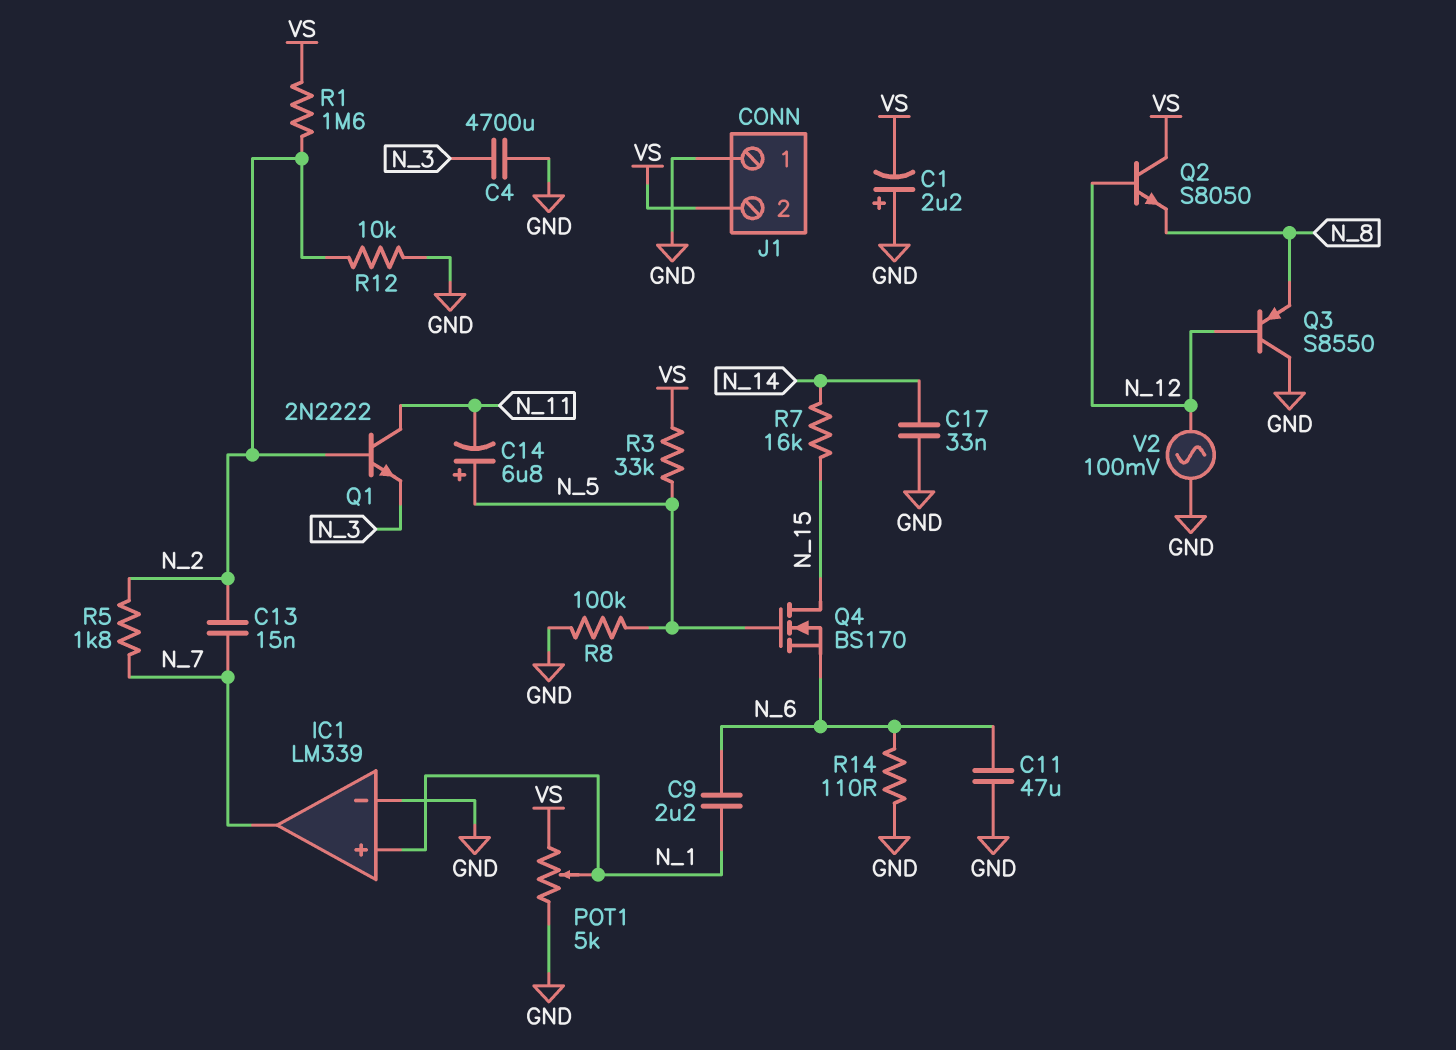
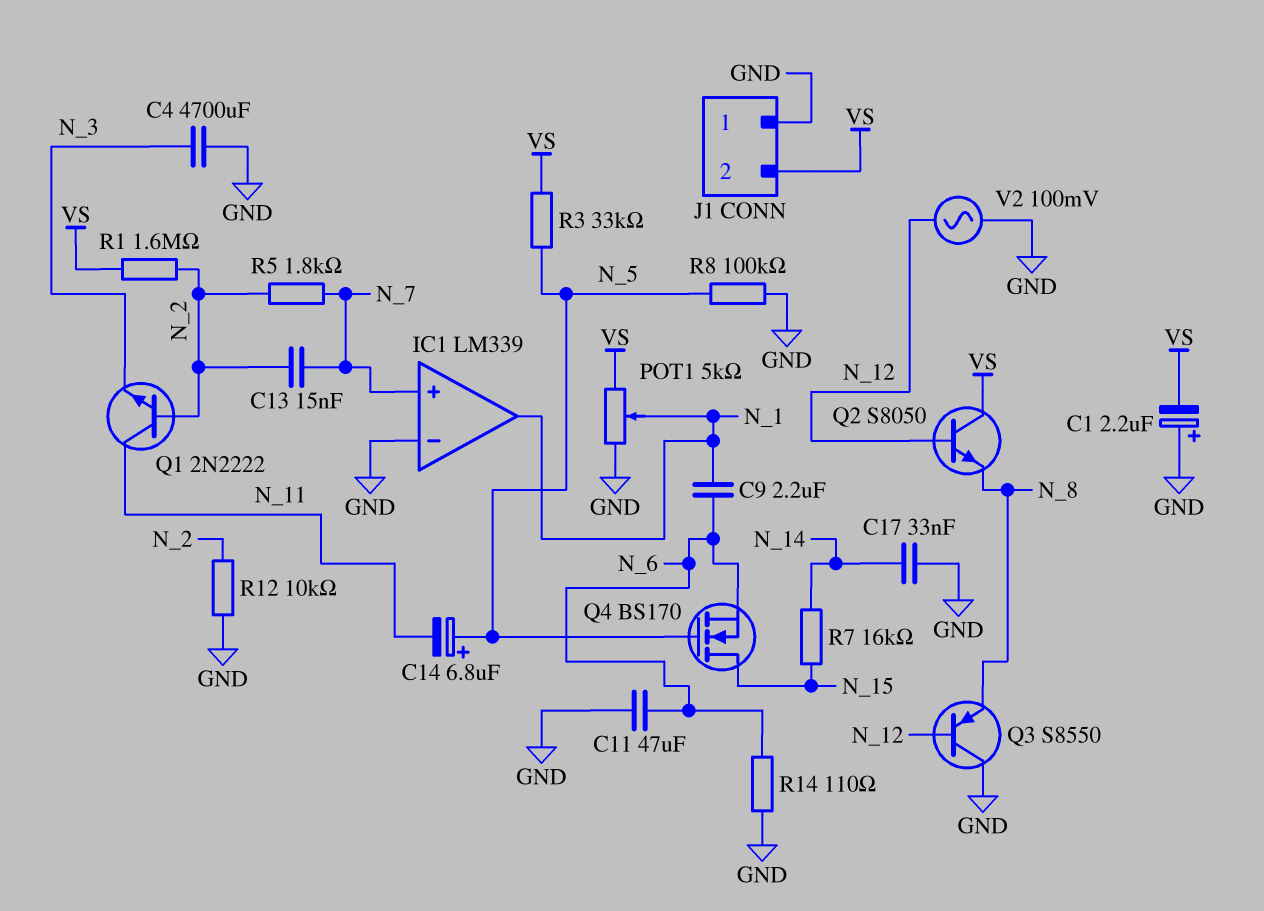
IC1 pin in+: N_1 -> N_7
IC1 pin out: N_7 -> N_1

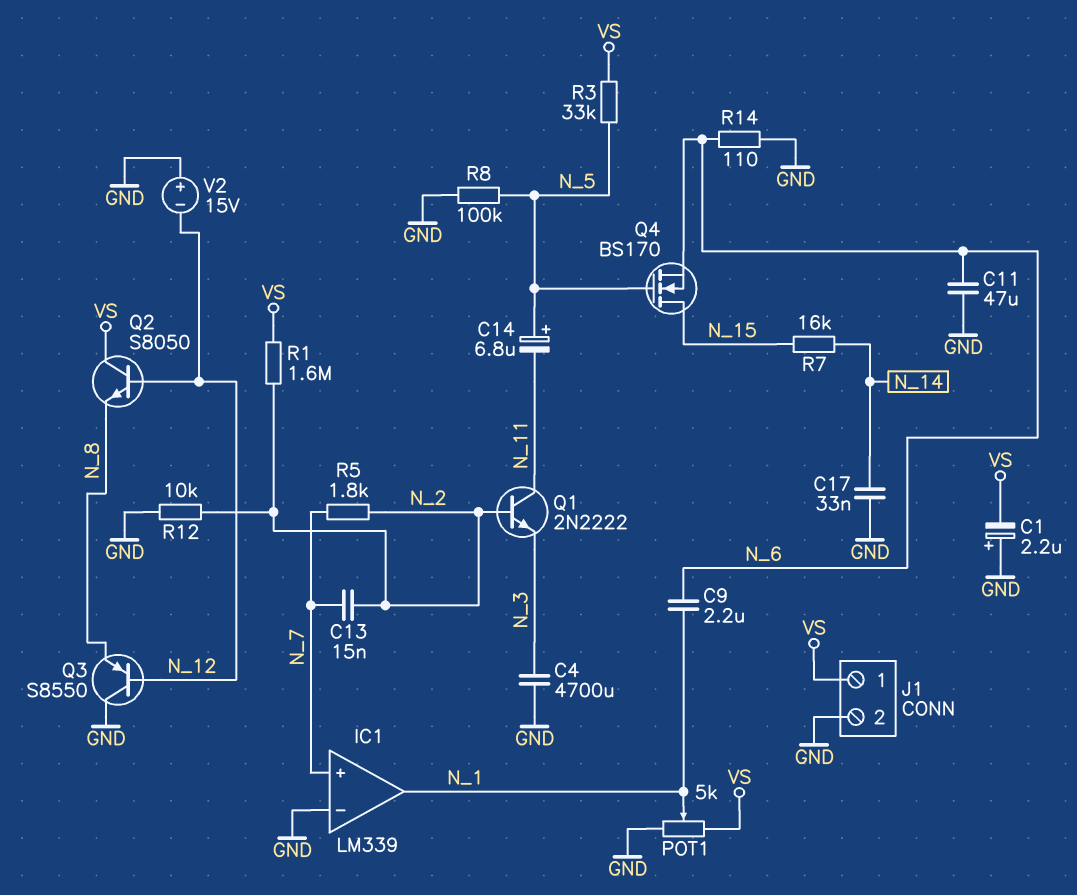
J1 pin 1: GND -> VS
J1 pin 2: VS -> GND
V2: AC 100mV (GND, N_12) -> 15V (plus GND, minus N_12)

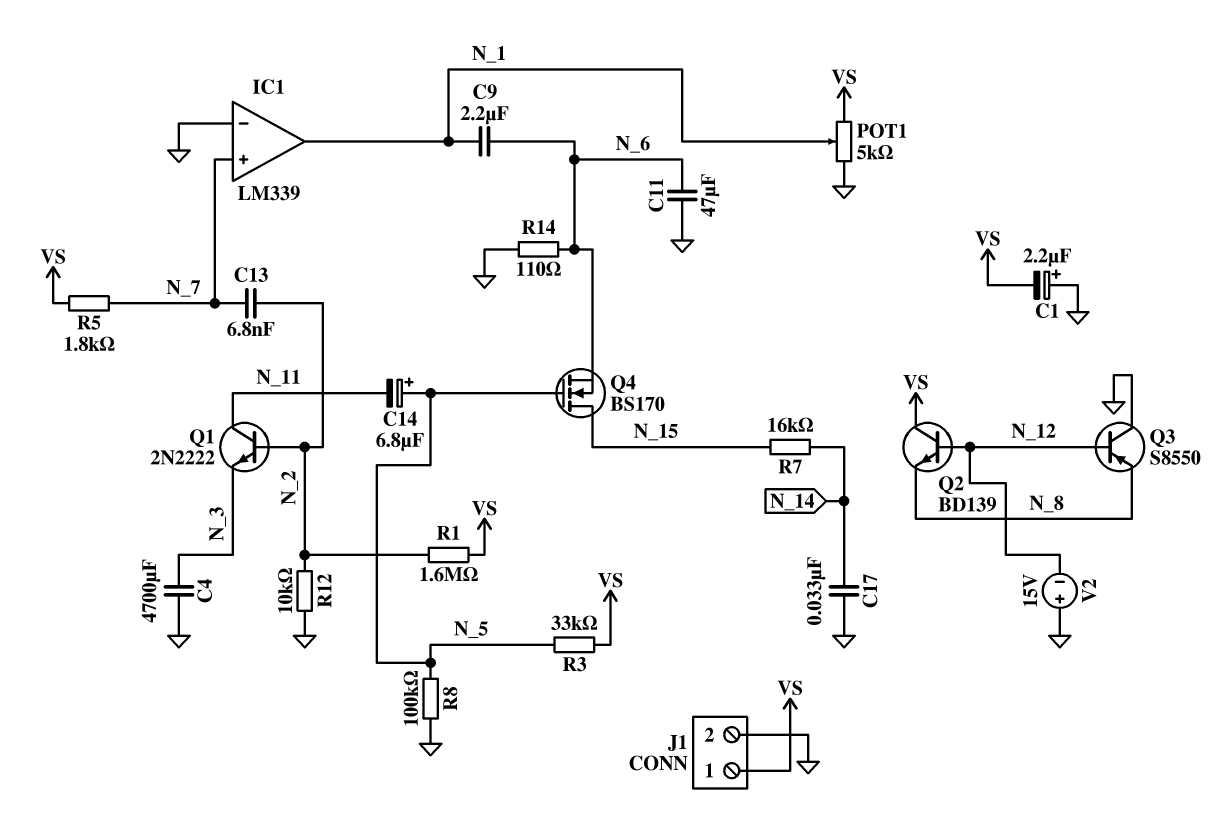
C13: 15nF (N_2, N_7) -> 6.8nF (N_2, N_7)
Q2: NPN S8050 (B N_12, C VS, E N_8) -> NPN BD139 (B N_12, C VS, E N_8)
R5: 1.8k (N_2, N_7) -> 1.8k (N_7, VS)

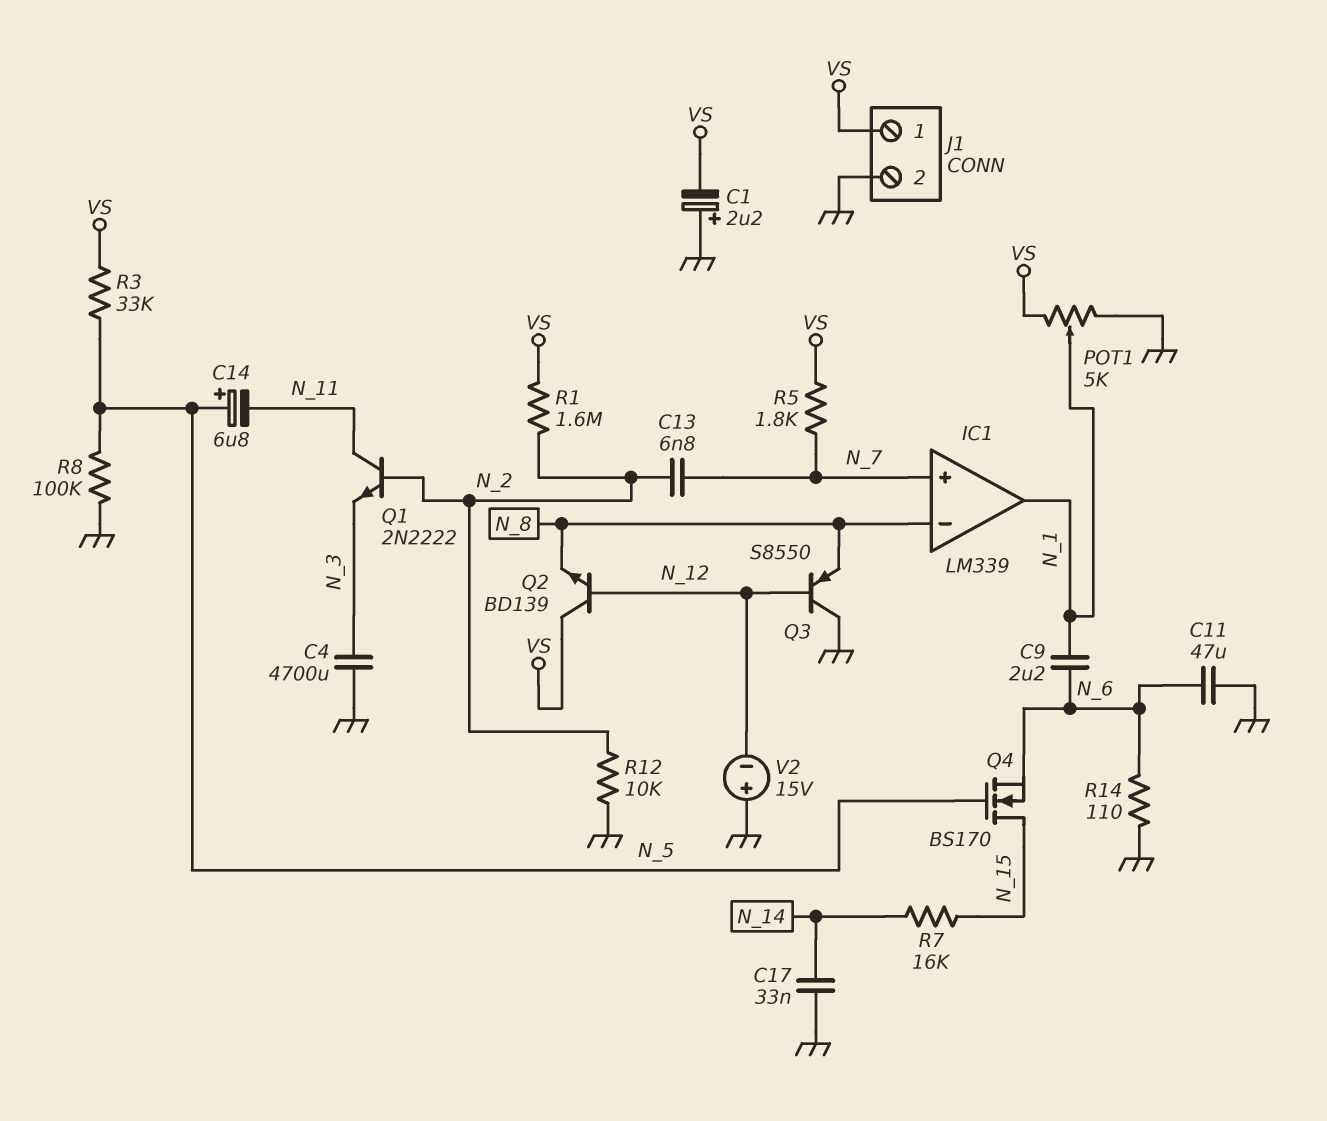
IC1 pin in-: GND -> N_8

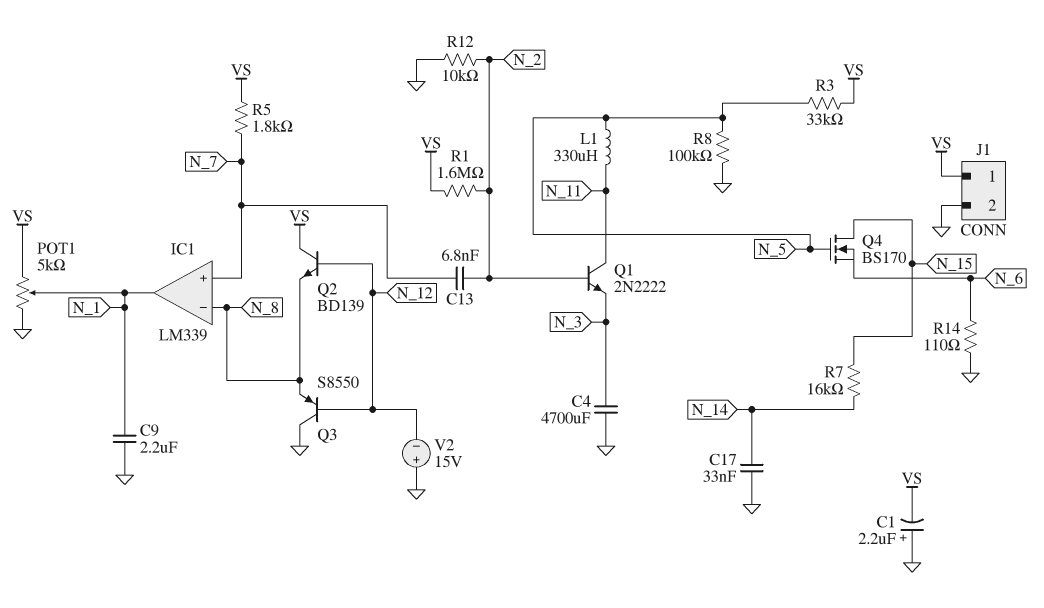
C9: 2.2uF (N_1, N_6) -> 2.2uF (GND, N_1)
C11: 47uF (GND, N_6) -> none
C14: 6.8uF (plus N_5, minus N_11) -> none
L1: none -> 330uH (N_5, N_11)

